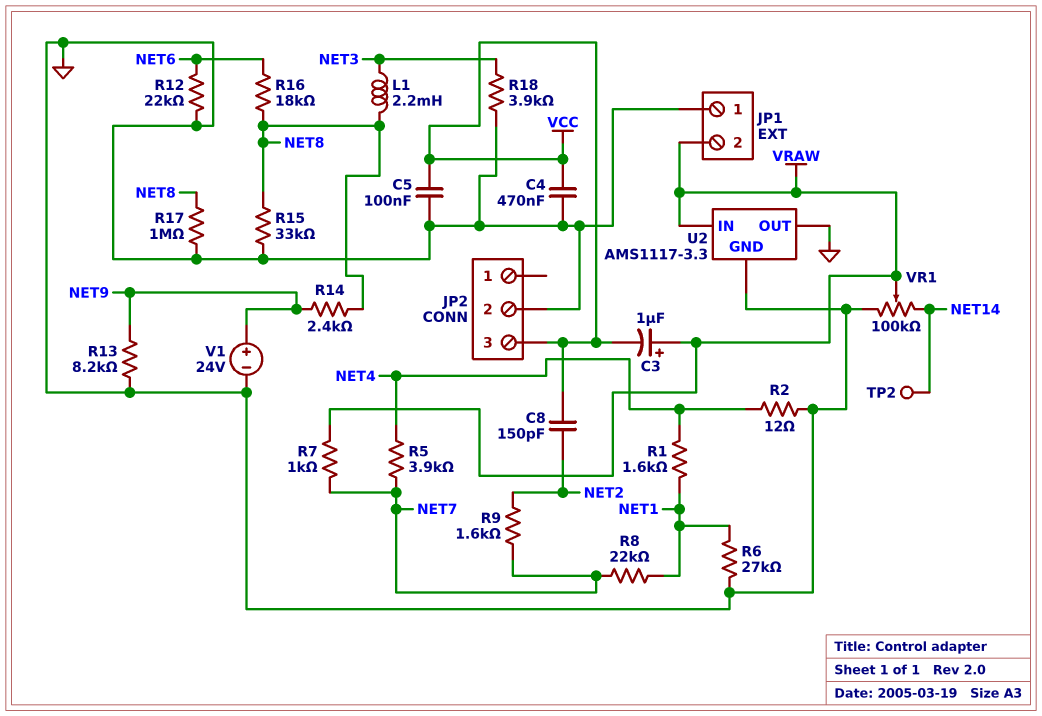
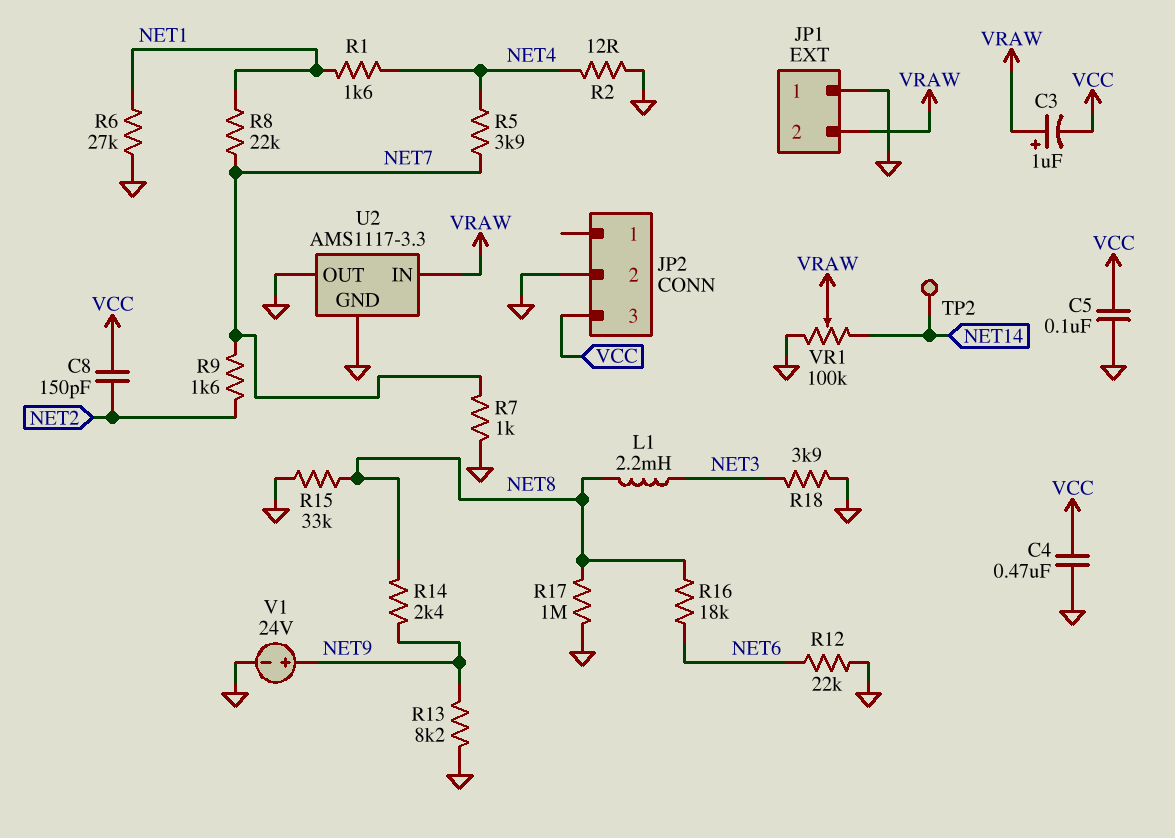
R7: 1k (NET7, VRAW) -> 1k (GND, NET7)

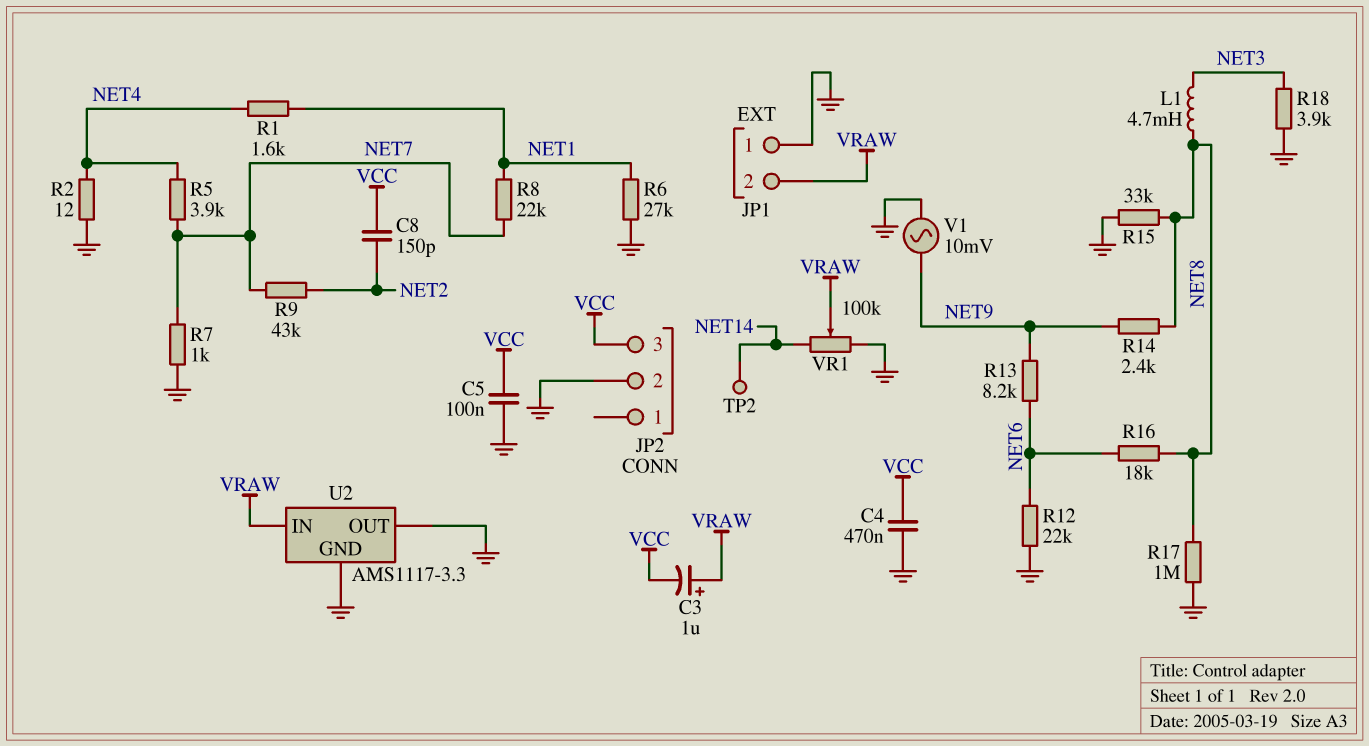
L1: 2.2mH (NET3, NET8) -> 4.7mH (NET3, NET8)
R9: 1.6k (NET2, NET7) -> 43k (NET2, NET7)
R13: 8.2k (GND, NET9) -> 8.2k (NET6, NET9)
V1: 24V (plus NET9, minus GND) -> AC 10mV (GND, NET9)

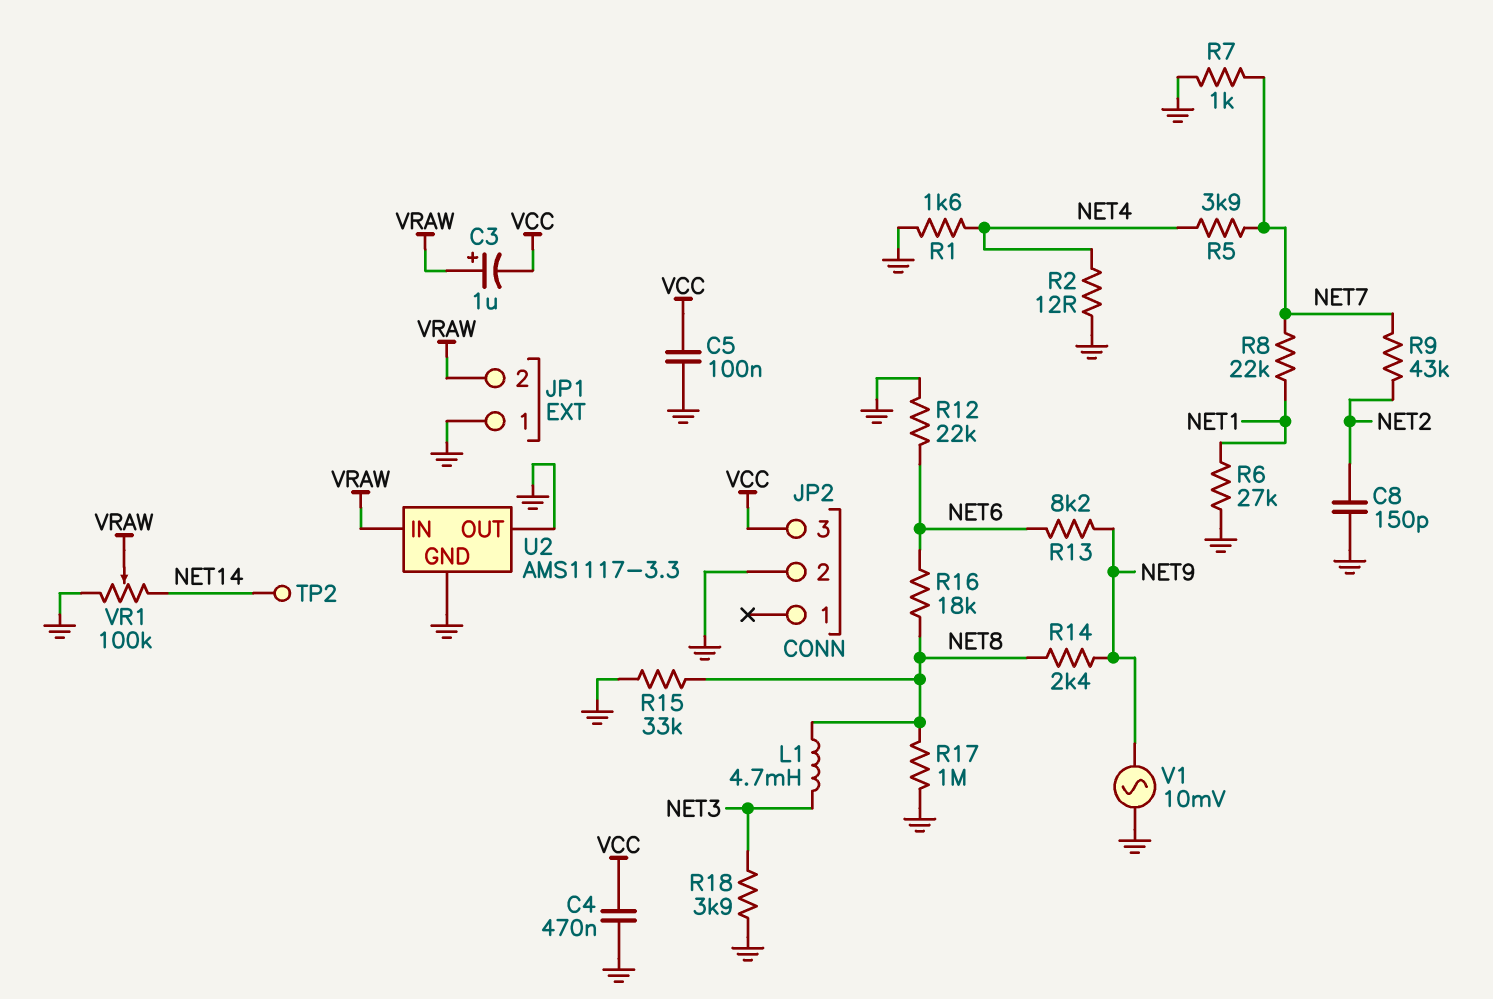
C8: 150pF (NET2, VCC) -> 150pF (GND, NET2)
R1: 1.6k (NET1, NET4) -> 1.6k (GND, NET4)

